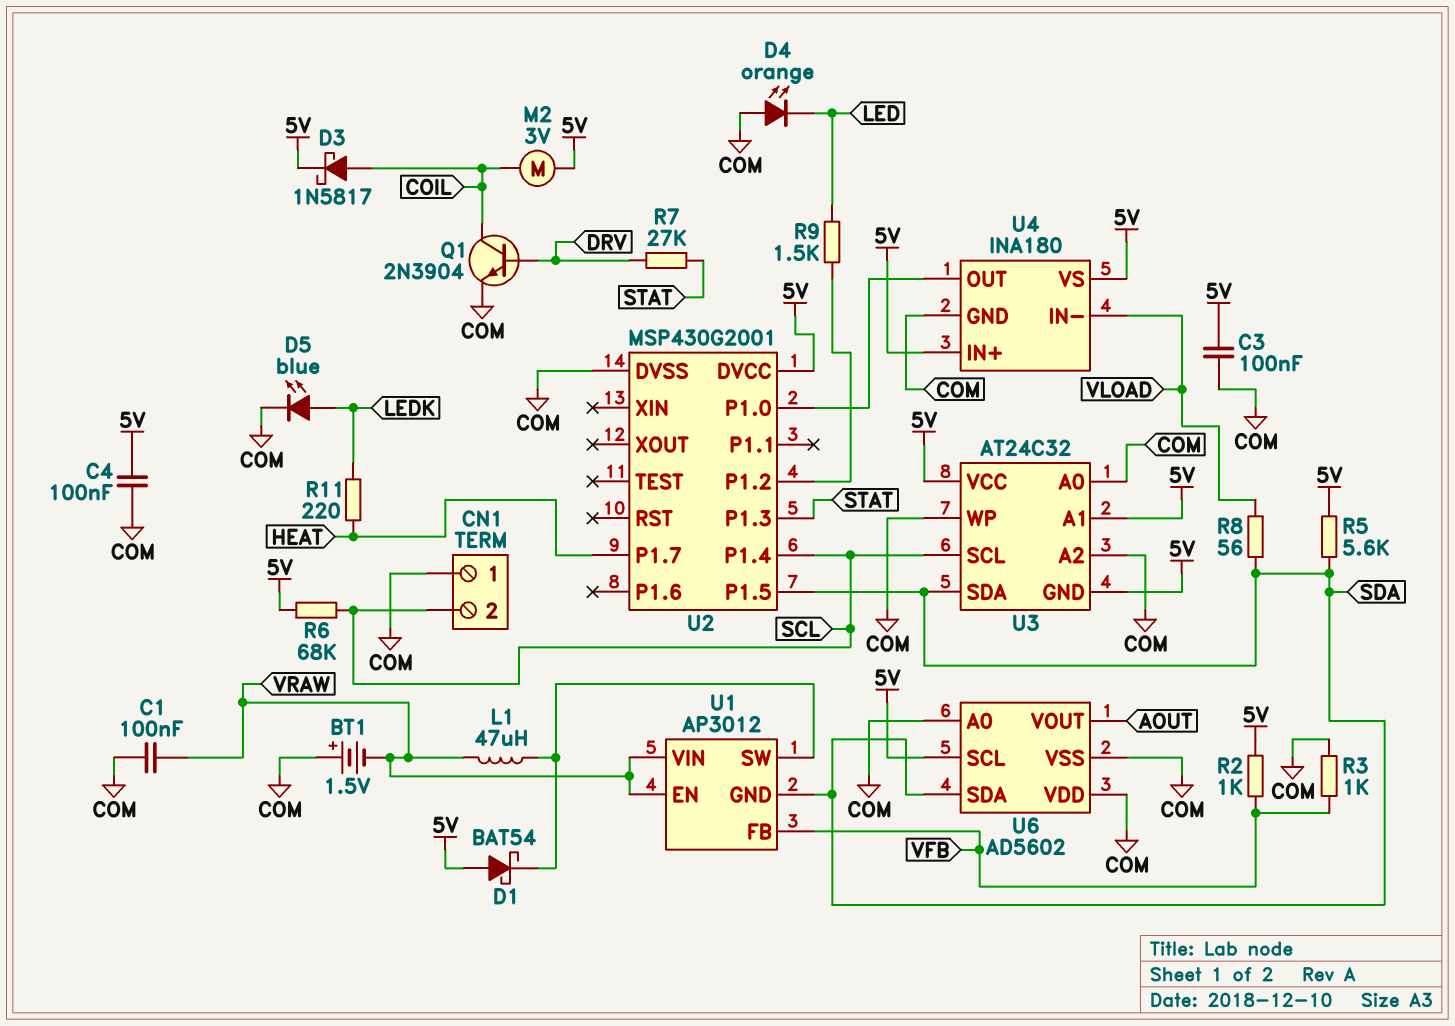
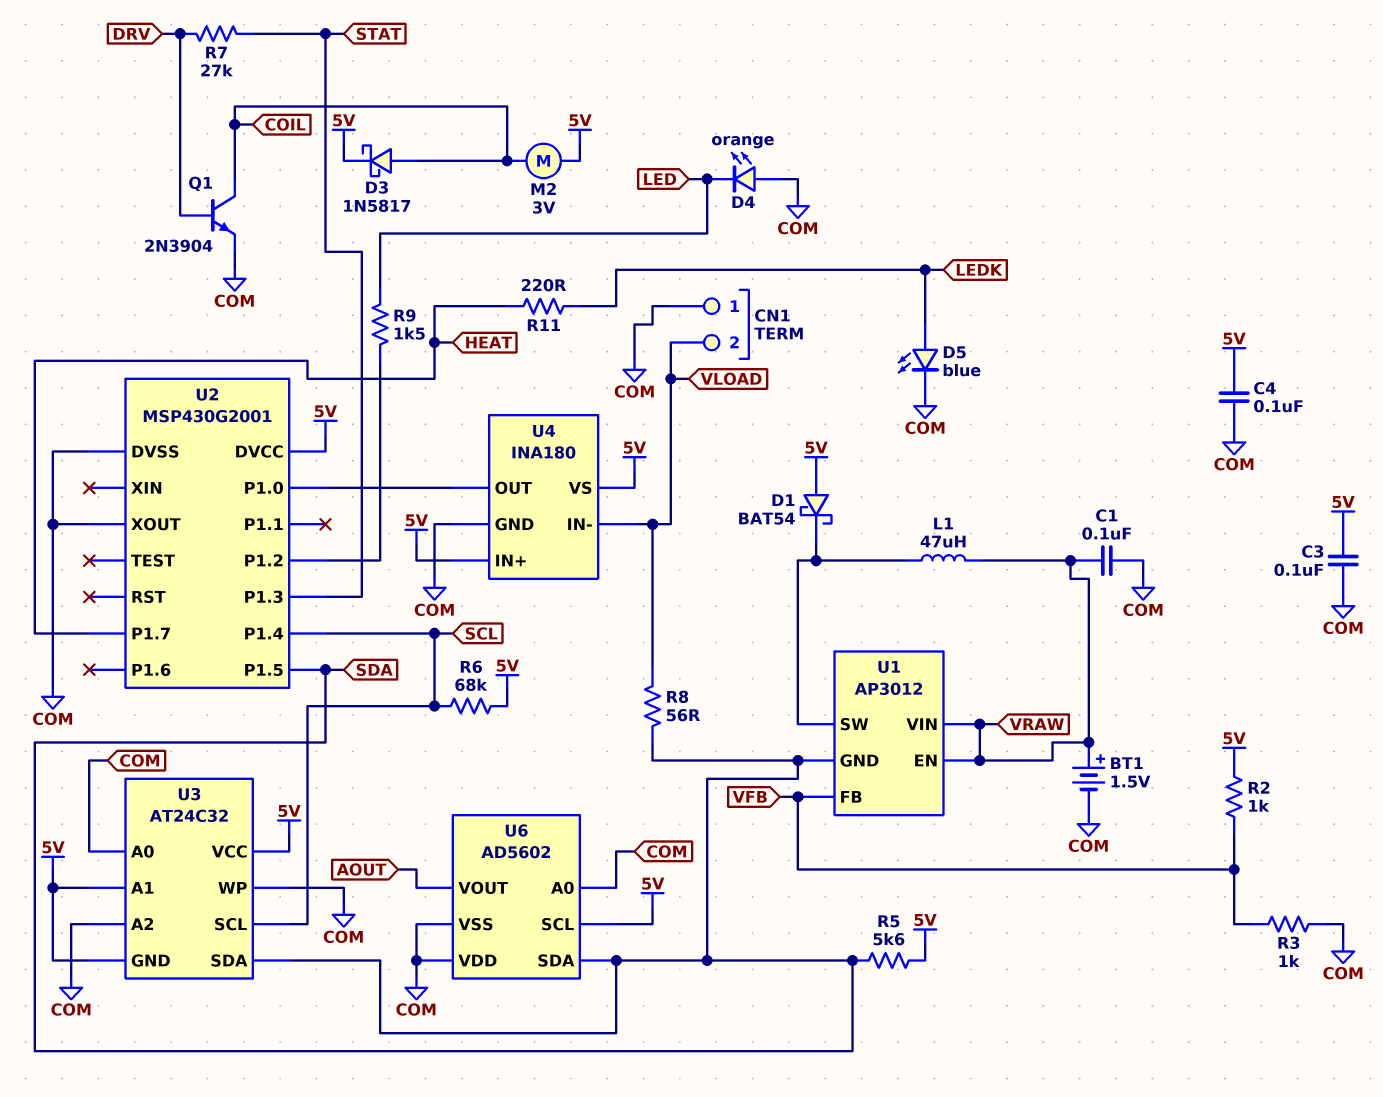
BT1: 1.5V (plus COM, minus VRAW) -> 1.5V (plus VRAW, minus COM)
CN1 pin 2: SCL -> VLOAD
U2 pin XOUT: none -> COM

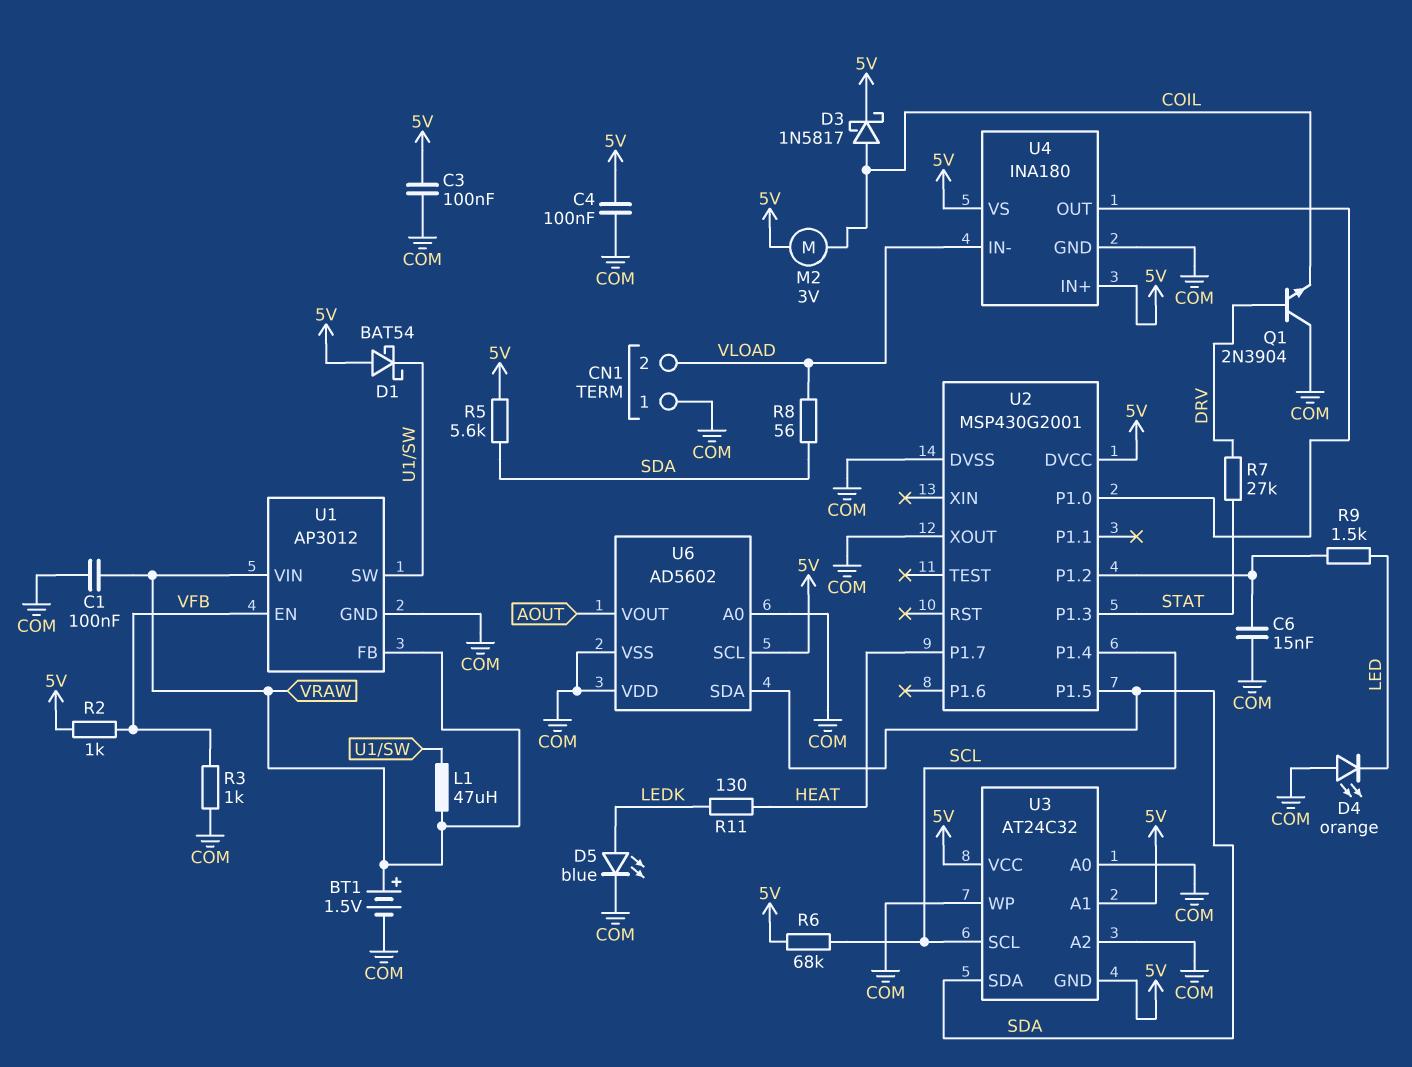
C6: none -> 15nF (COM, U2/P1.2)
Q1: NPN 2N3904 (B DRV, C COIL, E COM) -> NPN 2N3904 (B DRV, C COM, E COIL)
R11: 220 (HEAT, LEDK) -> 130 (HEAT, LEDK)
U1 pin EN: VRAW -> VFB
U1 pin FB: VFB -> VRAW
U1 pin GND: SDA -> COM

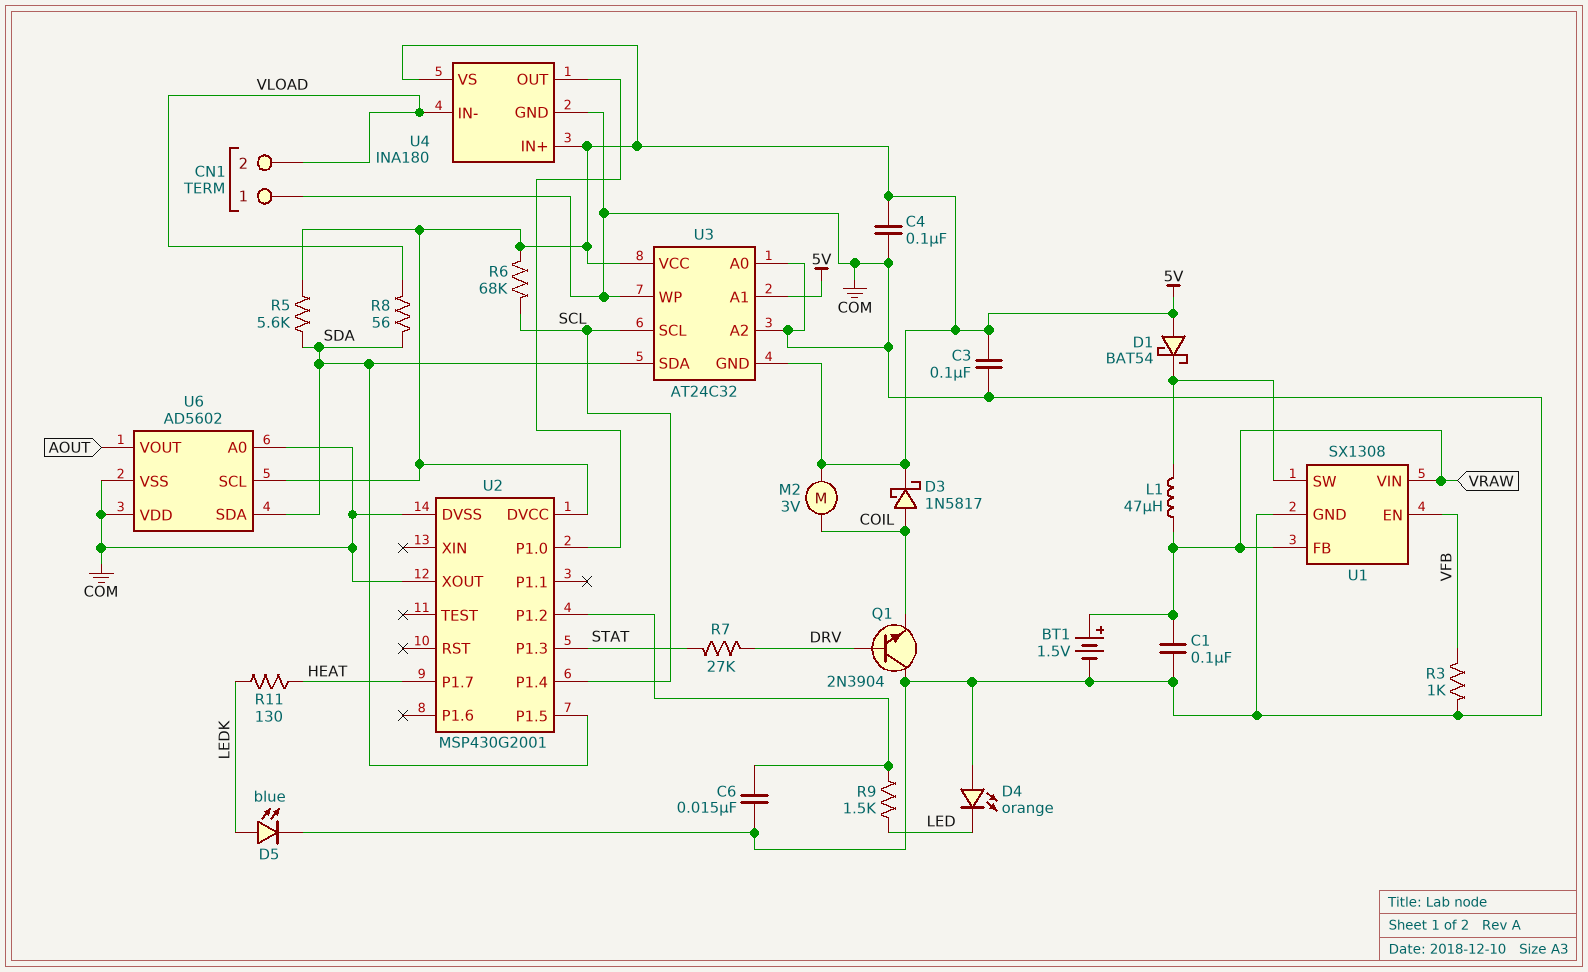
R2: 1k (5V, VFB) -> none
U1: AP3012 -> SX1308

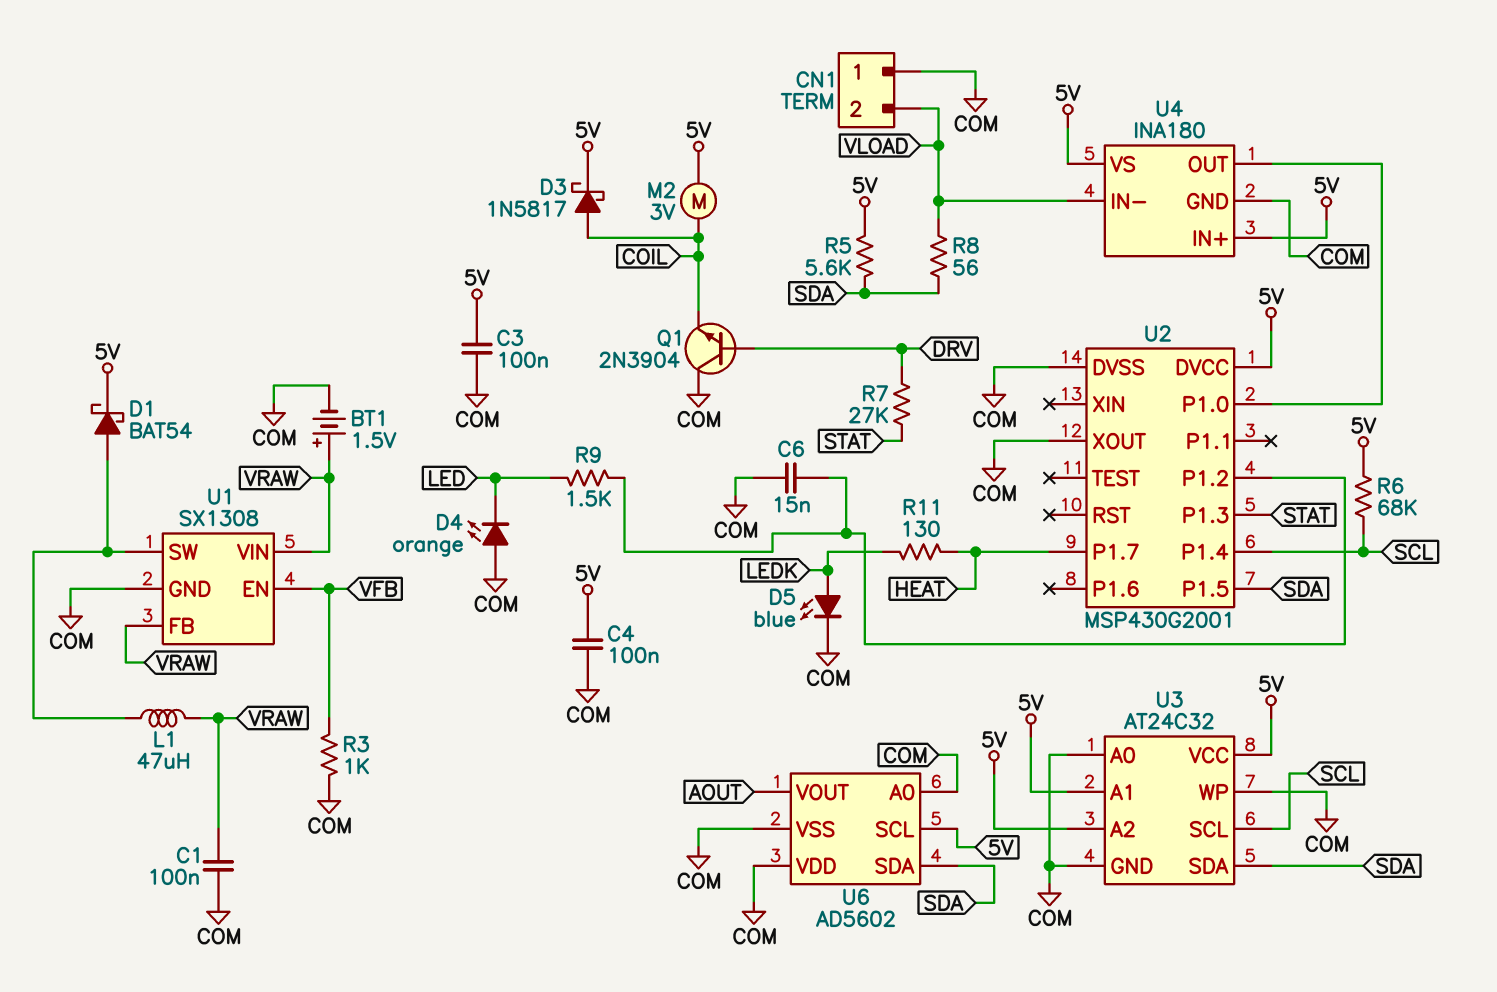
D1: schottky BAT54 (A 5V, K U1/SW) -> schottky BAT54 (A U1/SW, K 5V)
U3 pin A2: COM -> 5V
U3 pin GND: 5V -> COM

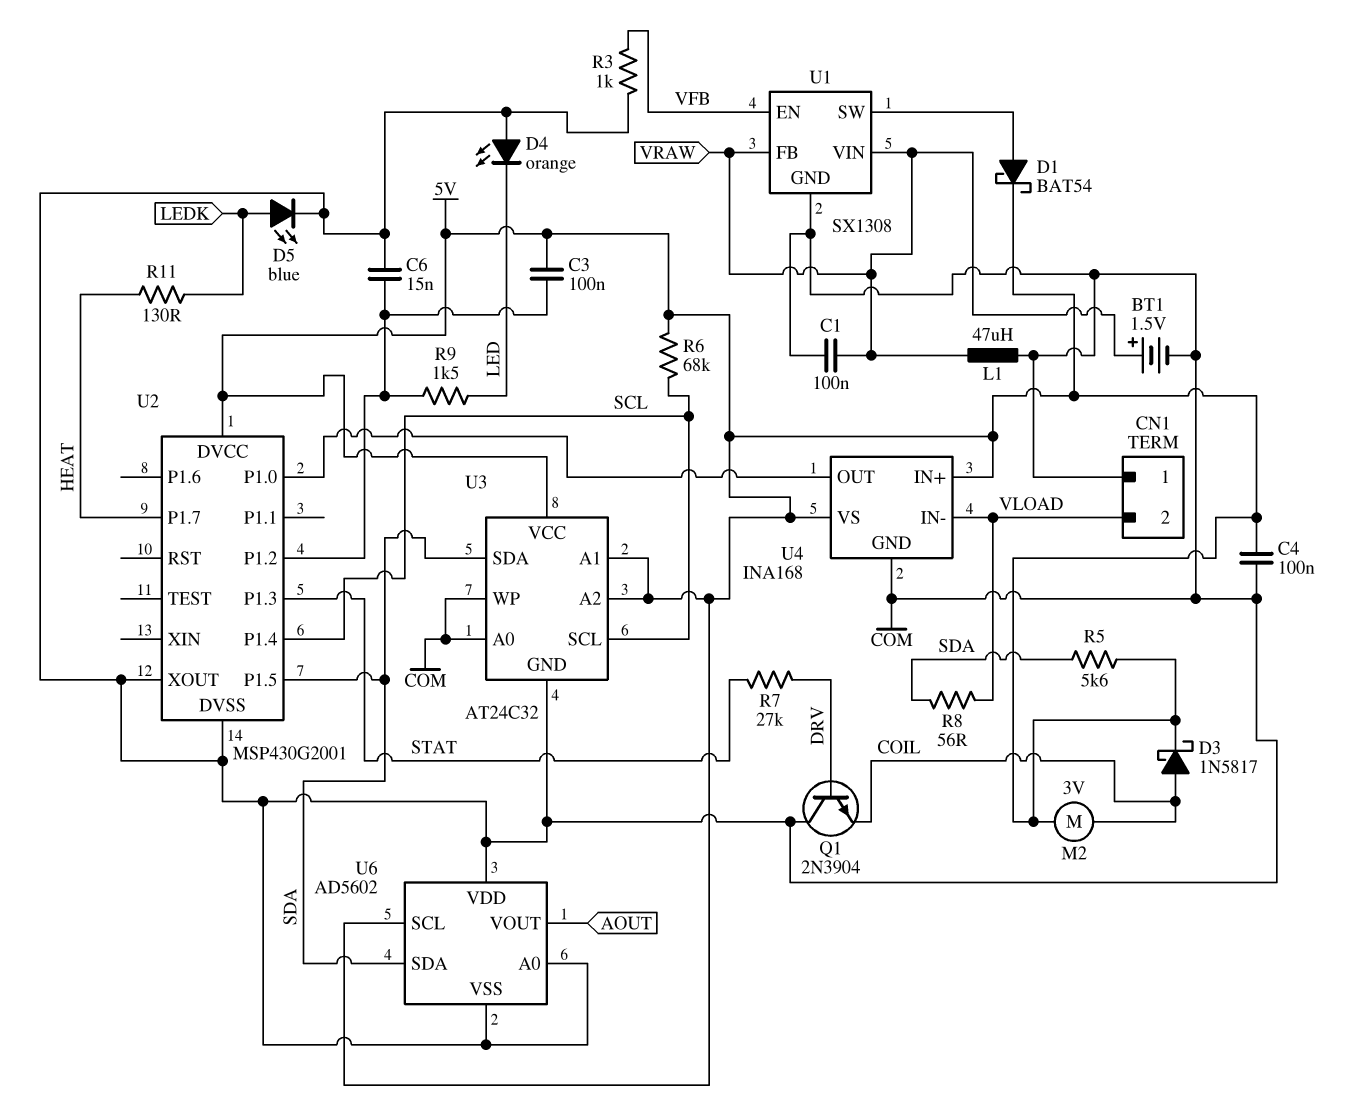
C3: 100nF (5V, COM) -> 100nF (5V, U2/P1.2)
L1: 47uH (U1/SW, VRAW) -> 47uH (COM, VRAW)
U4: INA180 -> INA168

